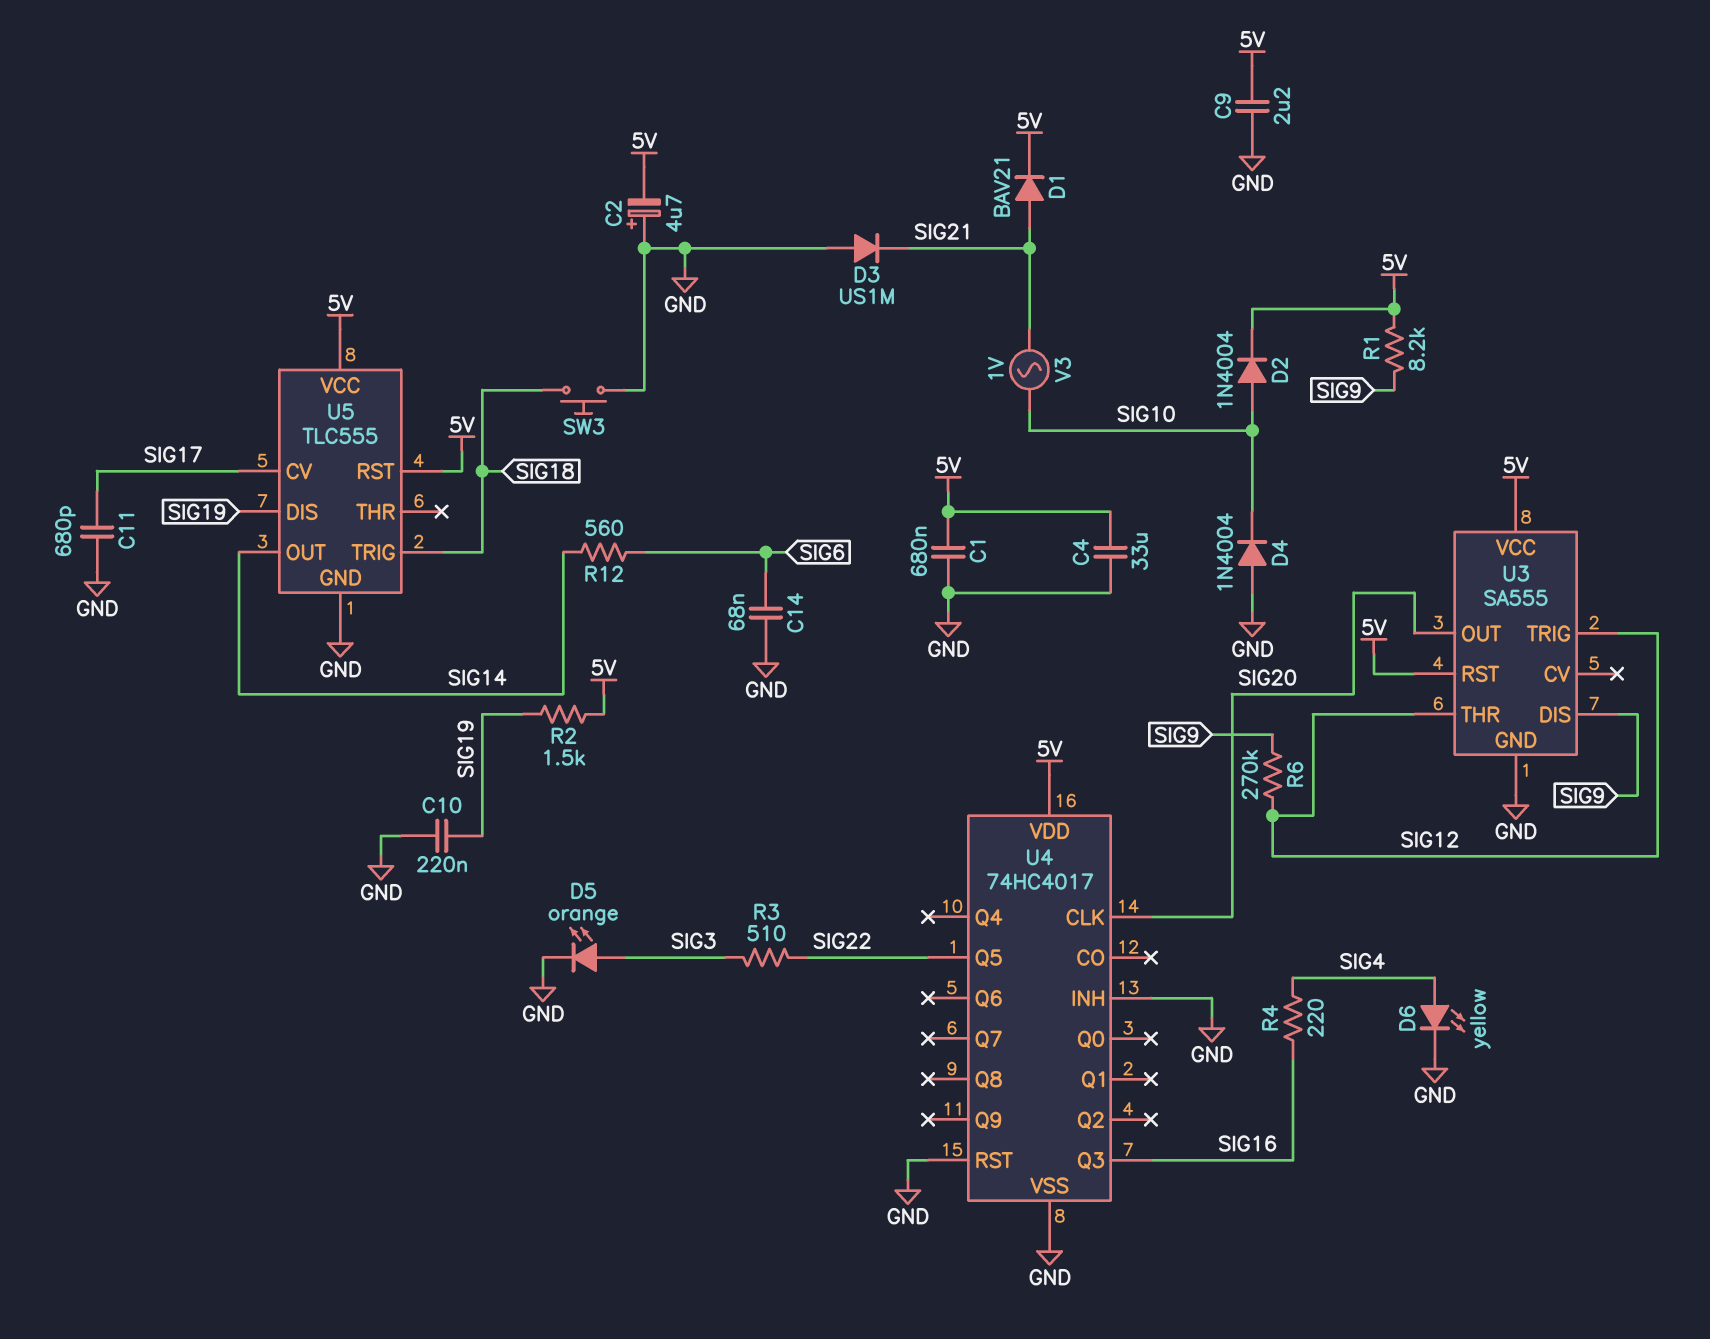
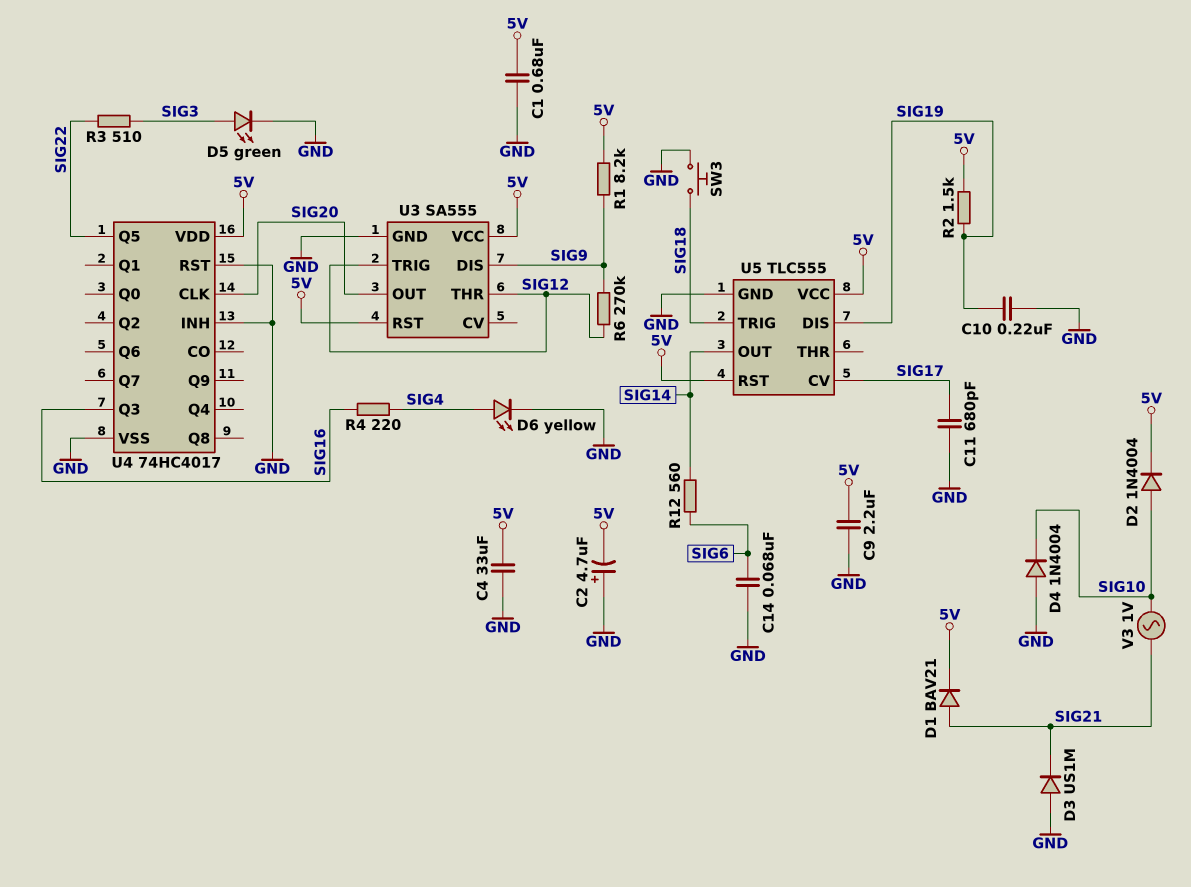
D5: LED orange (A SIG3, K GND) -> LED green (A SIG3, K GND)

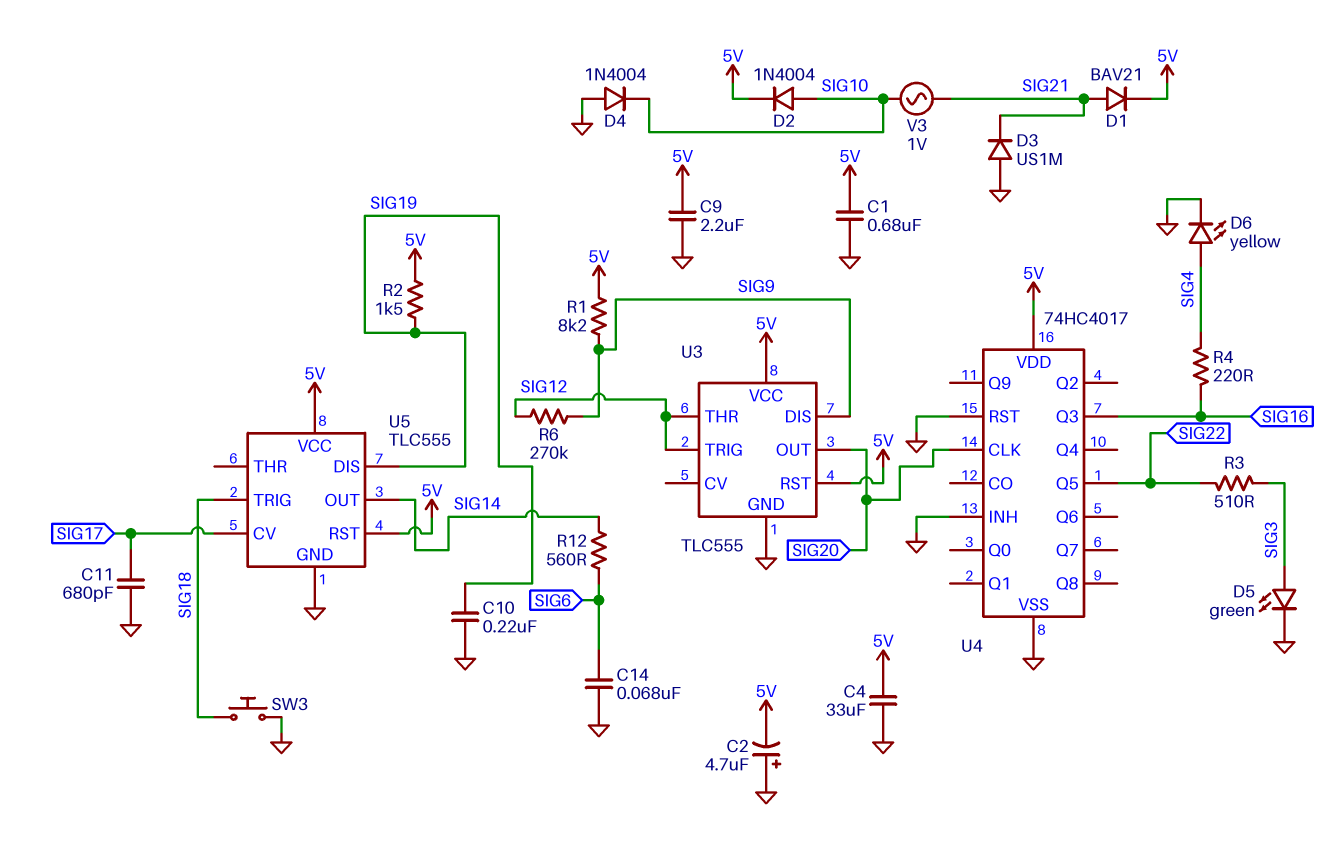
U3: SA555 -> TLC555

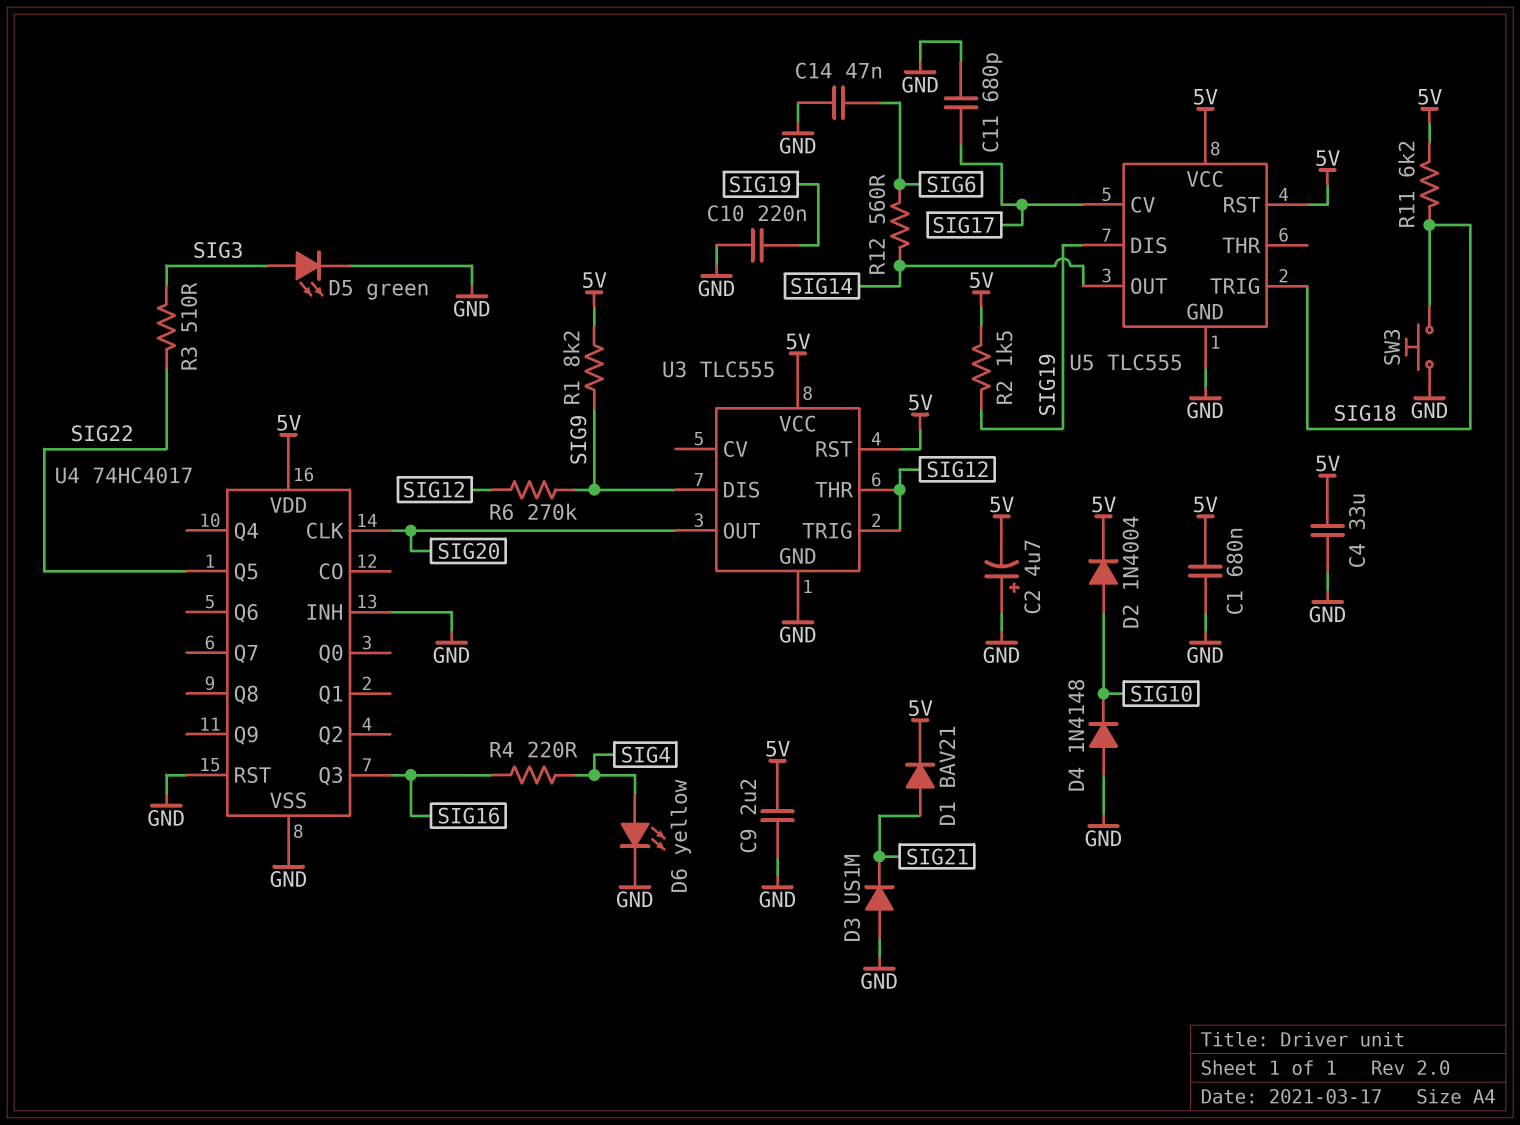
C14: 68nF (GND, SIG6) -> 47nF (GND, SIG6)
D4: diode 1N4004 (A GND, K SIG10) -> diode 1N4148 (A GND, K SIG10)
R11: none -> 6.2k (5V, SIG18)
V3: AC 1V (SIG10, SIG21) -> none

